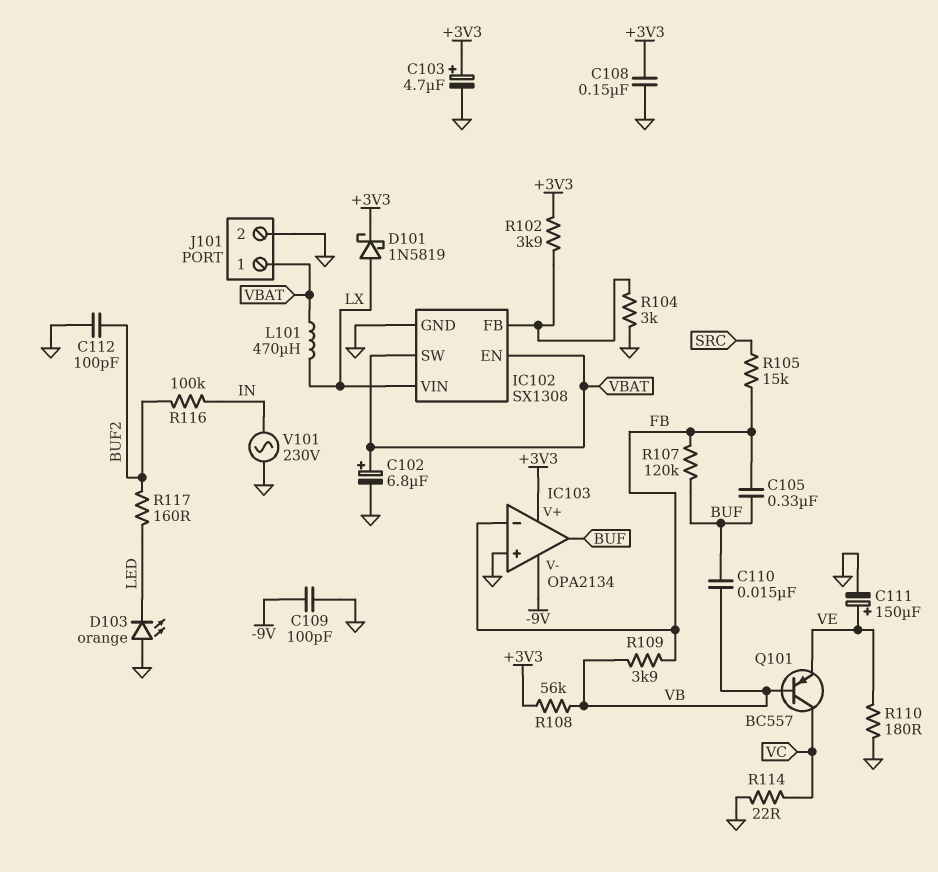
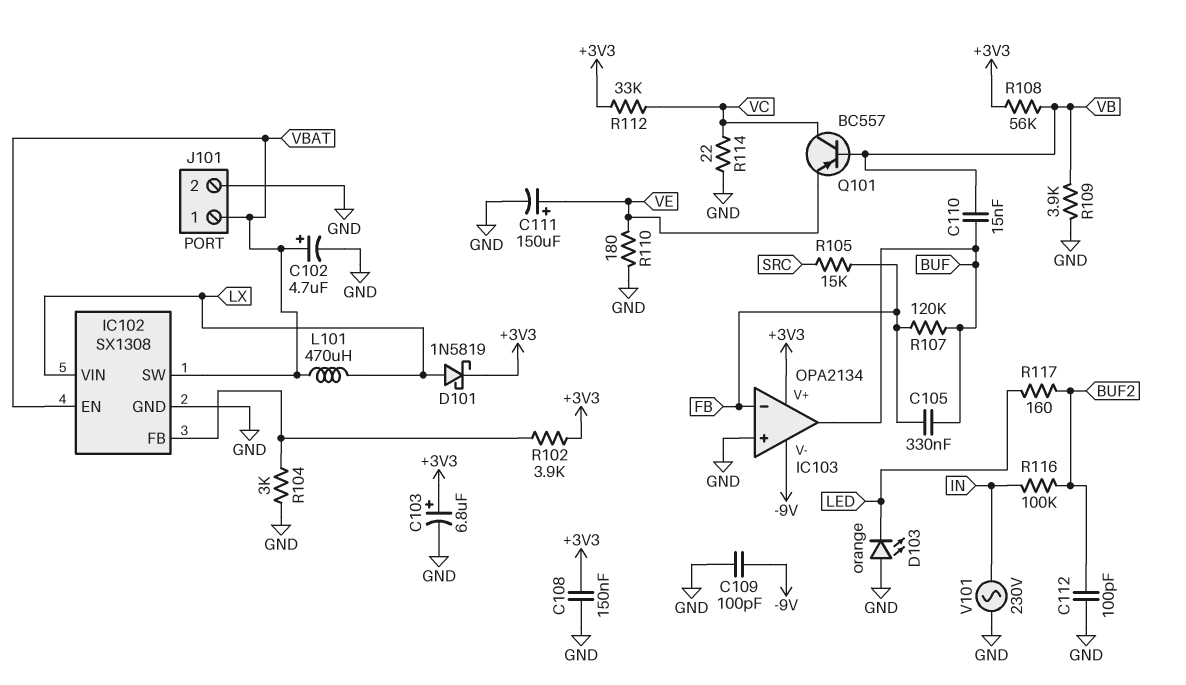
C102: 6.8uF (plus VBAT, minus GND) -> 4.7uF (plus VBAT, minus GND)
C103: 4.7uF (plus +3V3, minus GND) -> 6.8uF (plus +3V3, minus GND)
R109: 3.9k (FB, VB) -> 3.9k (GND, VB)
R112: none -> 33k (+3V3, VC)

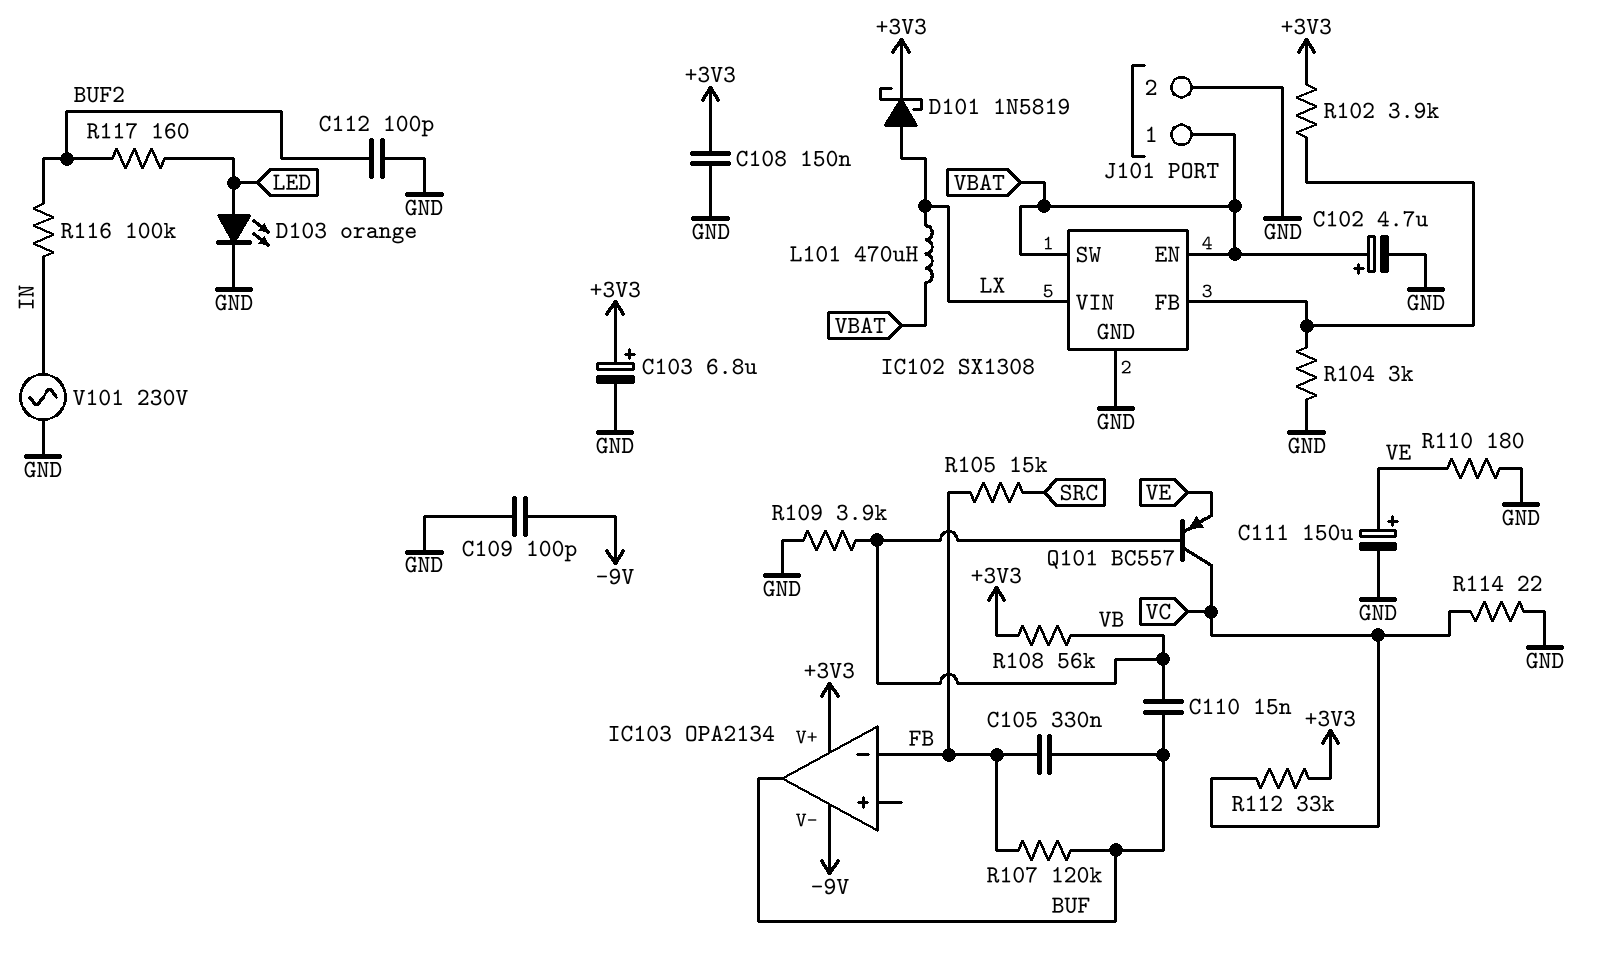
D103: LED orange (A GND, K LED) -> LED orange (A LED, K GND)
IC103 pin in+: GND -> none

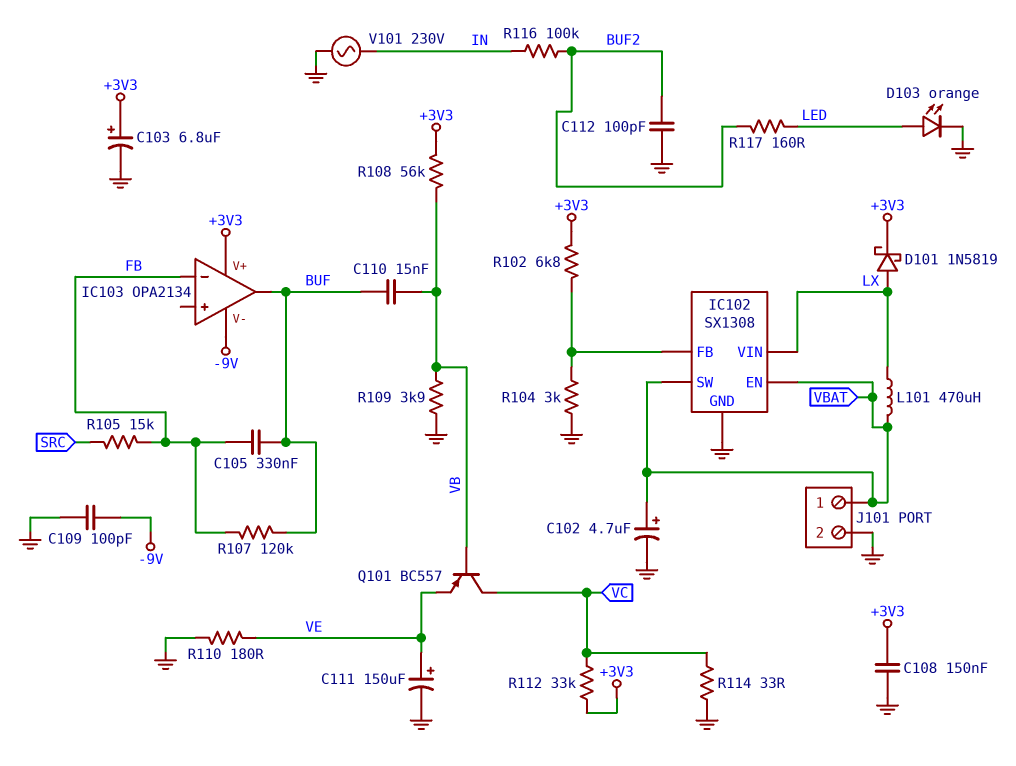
R102: 3.9k (+3V3, IC102/FB) -> 6.8k (+3V3, IC102/FB)
R114: 22 (GND, VC) -> 33 (GND, VC)

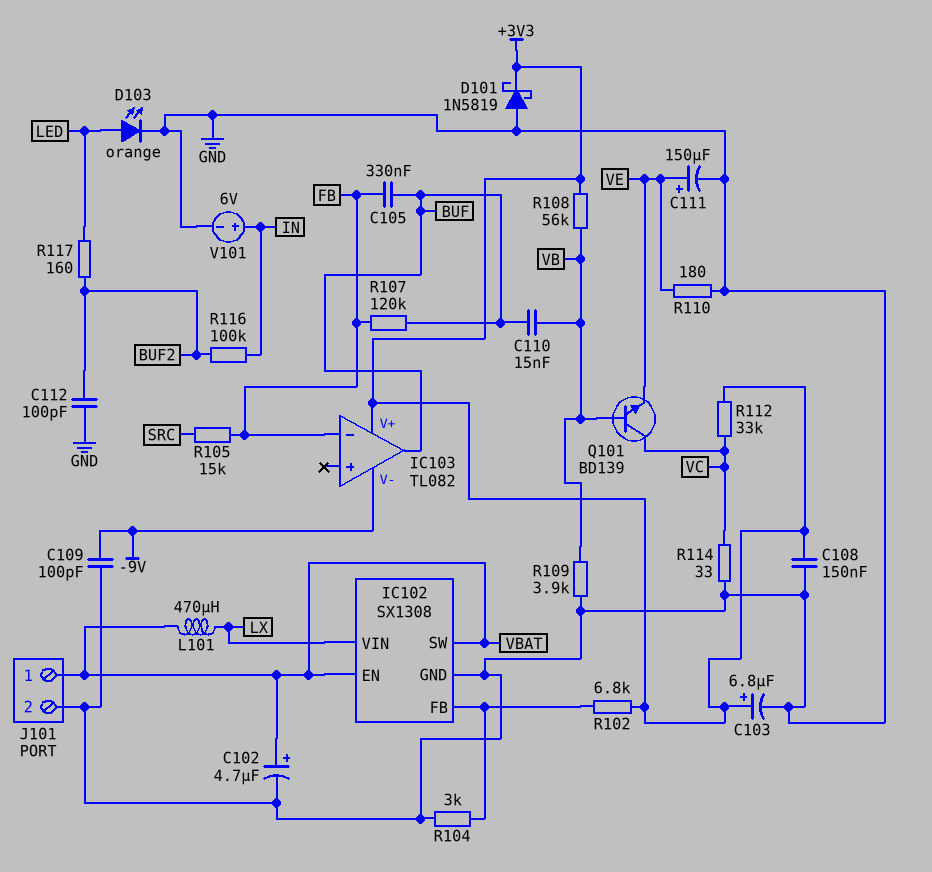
D101: schottky 1N5819 (A LX, K +3V3) -> schottky 1N5819 (A GND, K +3V3)
IC103: OPA2134 -> TL082
Q101: PNP BC557 (B VB, C VC, E VE) -> NPN BD139 (B VB, C VC, E VE)
V101: AC 230V (GND, IN) -> 6V (plus IN, minus GND)

